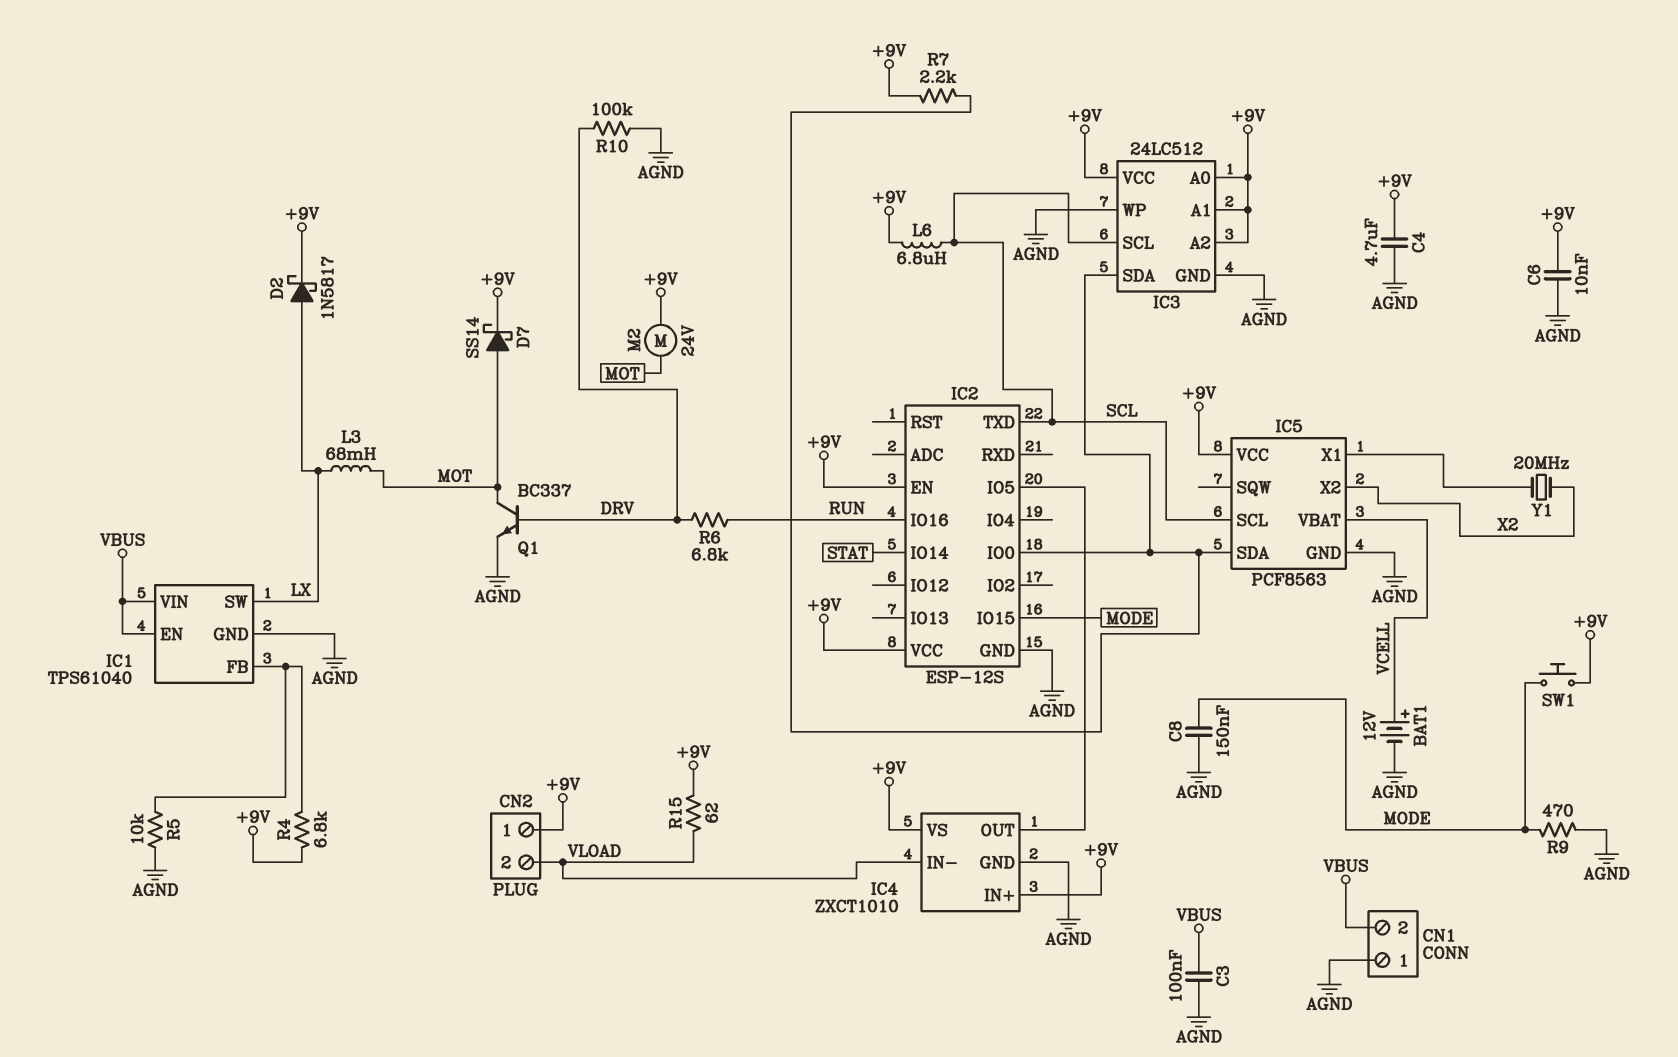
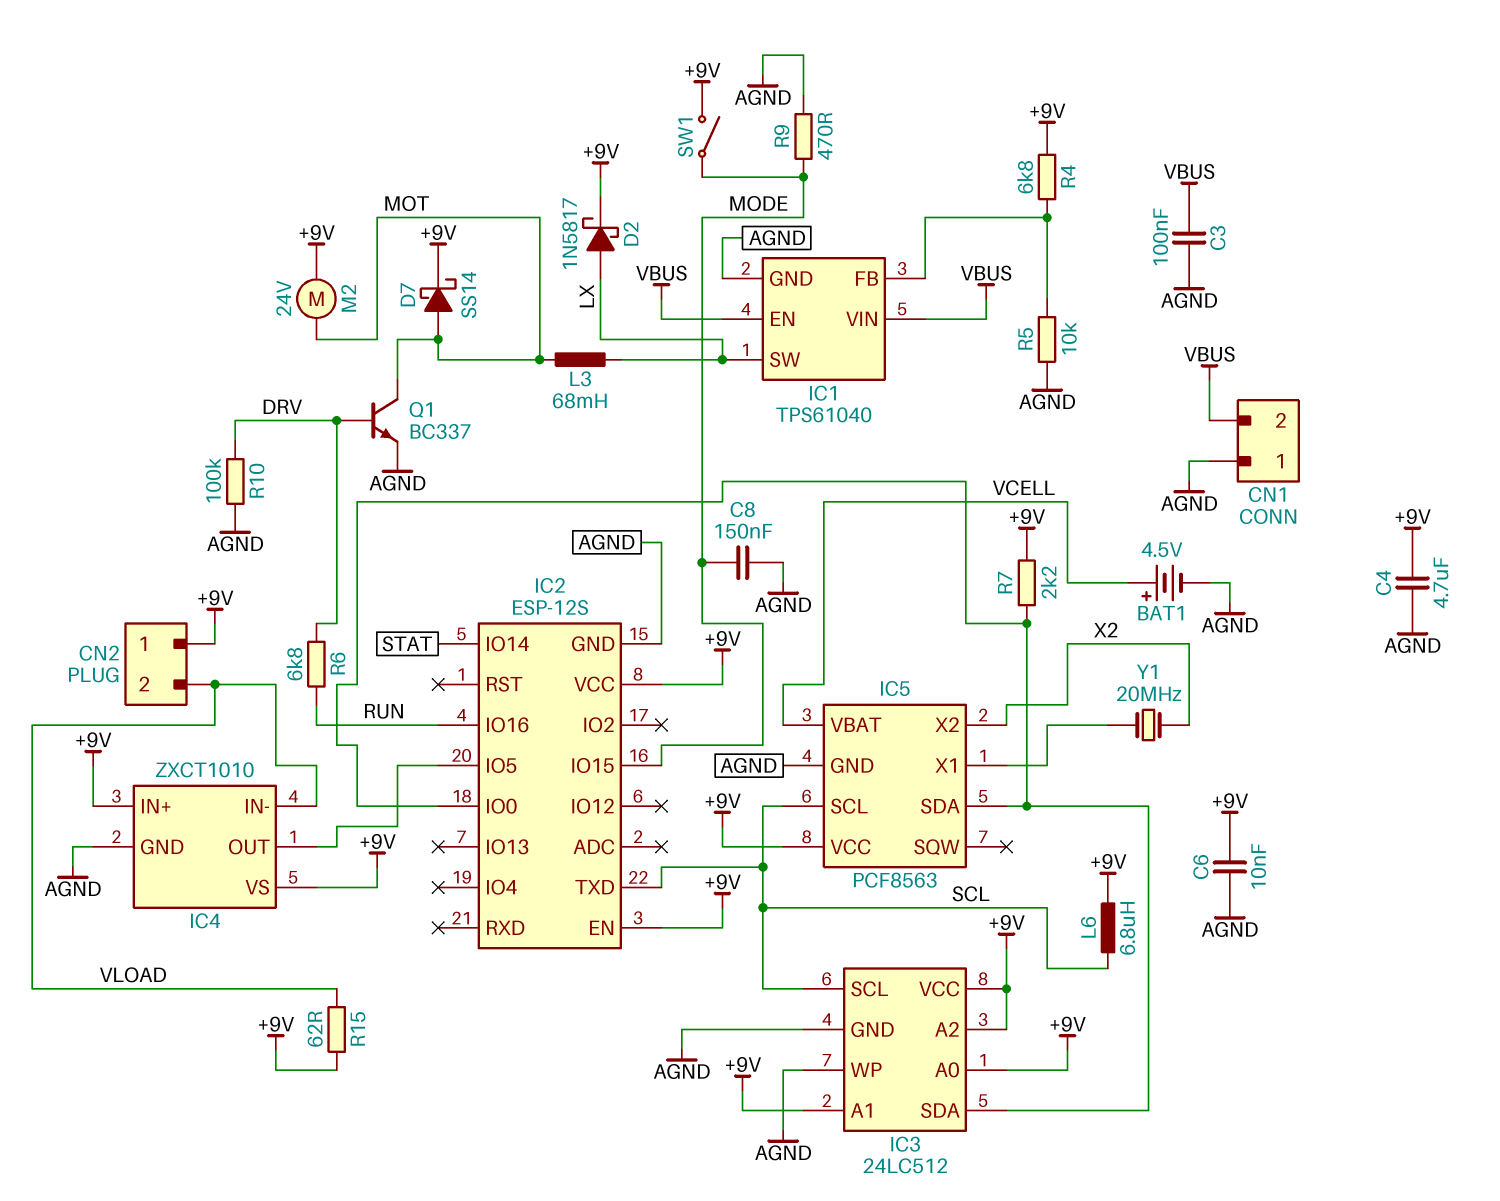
BAT1: 12V (plus VCELL, minus AGND) -> 4.5V (plus VCELL, minus AGND)
SW1: button (+9V, MODE) -> switch (+9V, MODE)

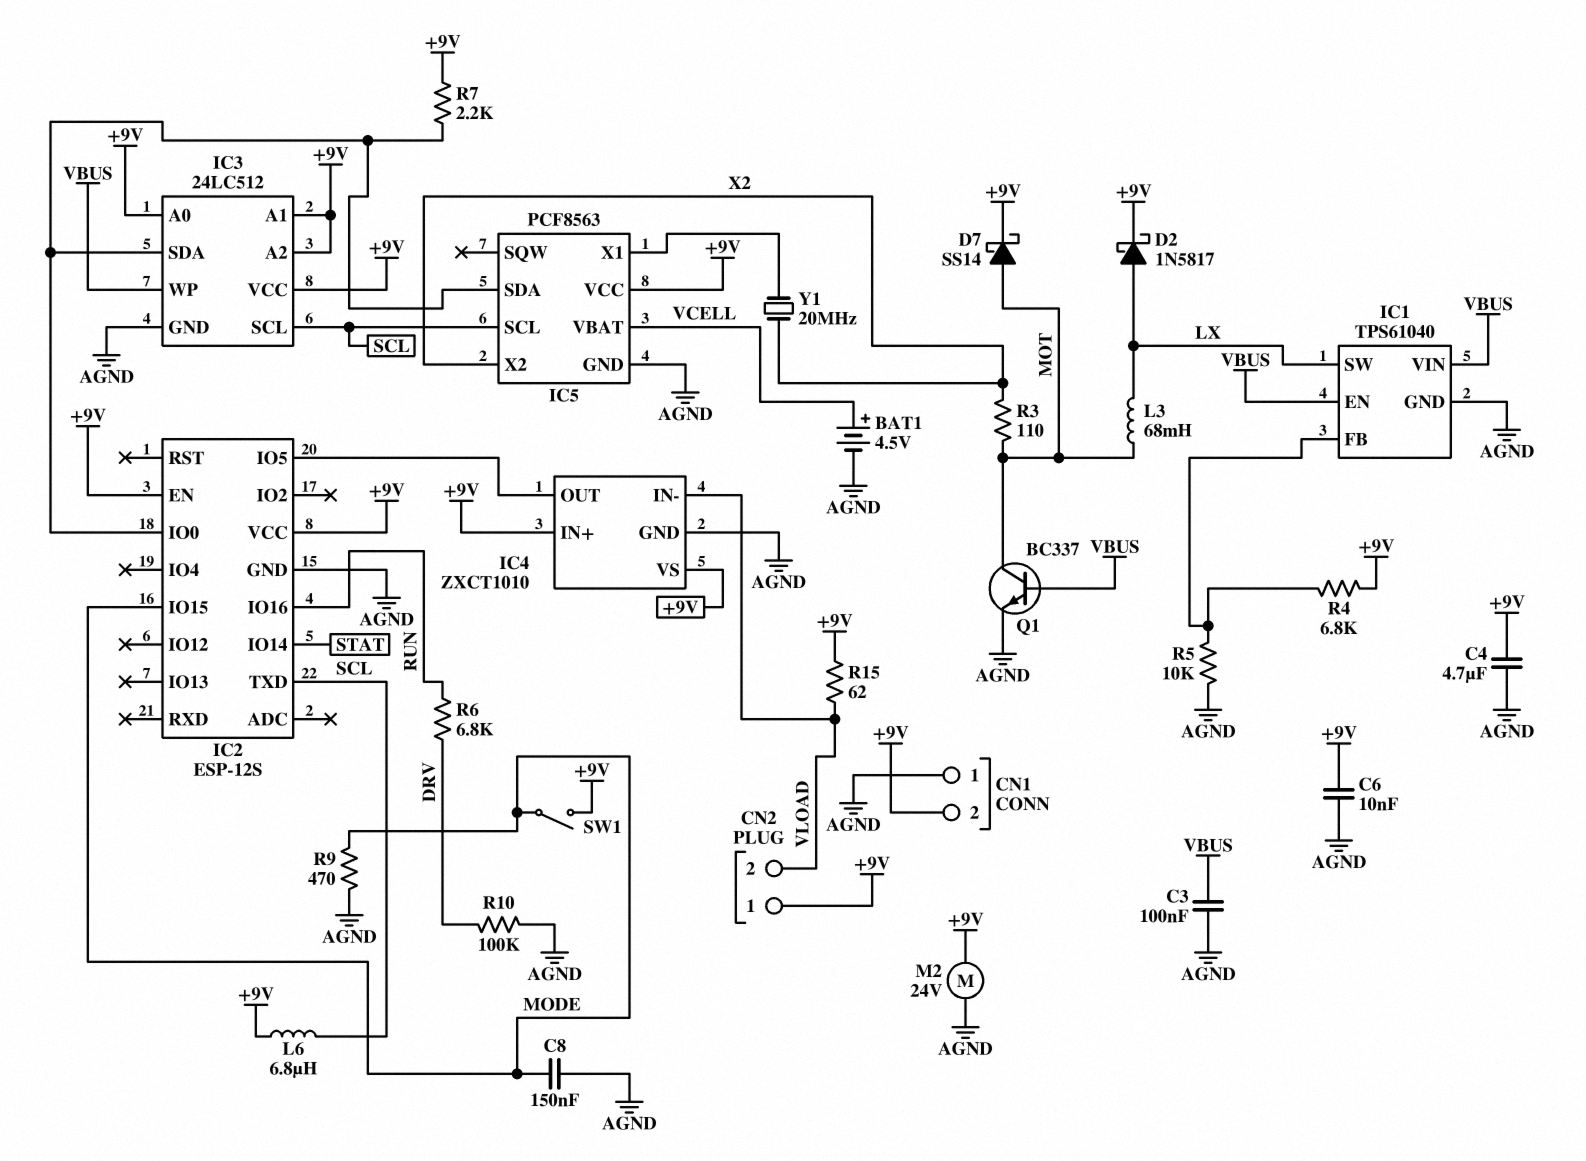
CN1 pin 2: VBUS -> +9V
IC3 pin WP: AGND -> VBUS
M2: motor 24V (+9V, MOT) -> motor 24V (+9V, AGND)
Q1: NPN BC337 (B DRV, C MOT, E AGND) -> NPN BC337 (B VBUS, C MOT, E AGND)
R3: none -> 110 (MOT, X2)

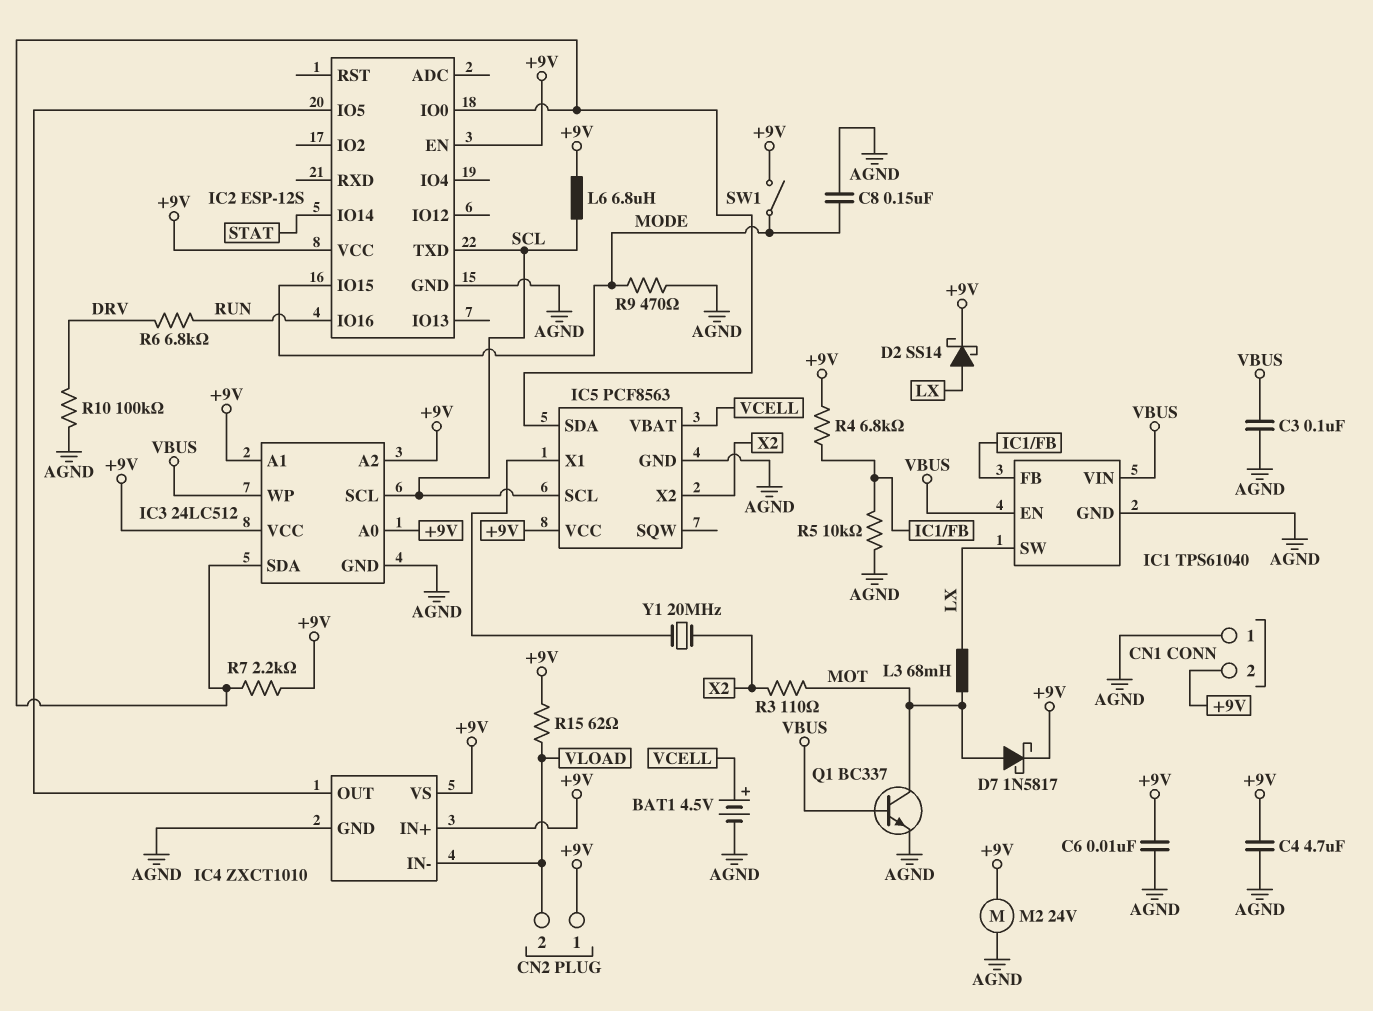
D2: schottky 1N5817 (A LX, K +9V) -> schottky SS14 (A LX, K +9V)
D7: schottky SS14 (A MOT, K +9V) -> schottky 1N5817 (A MOT, K +9V)

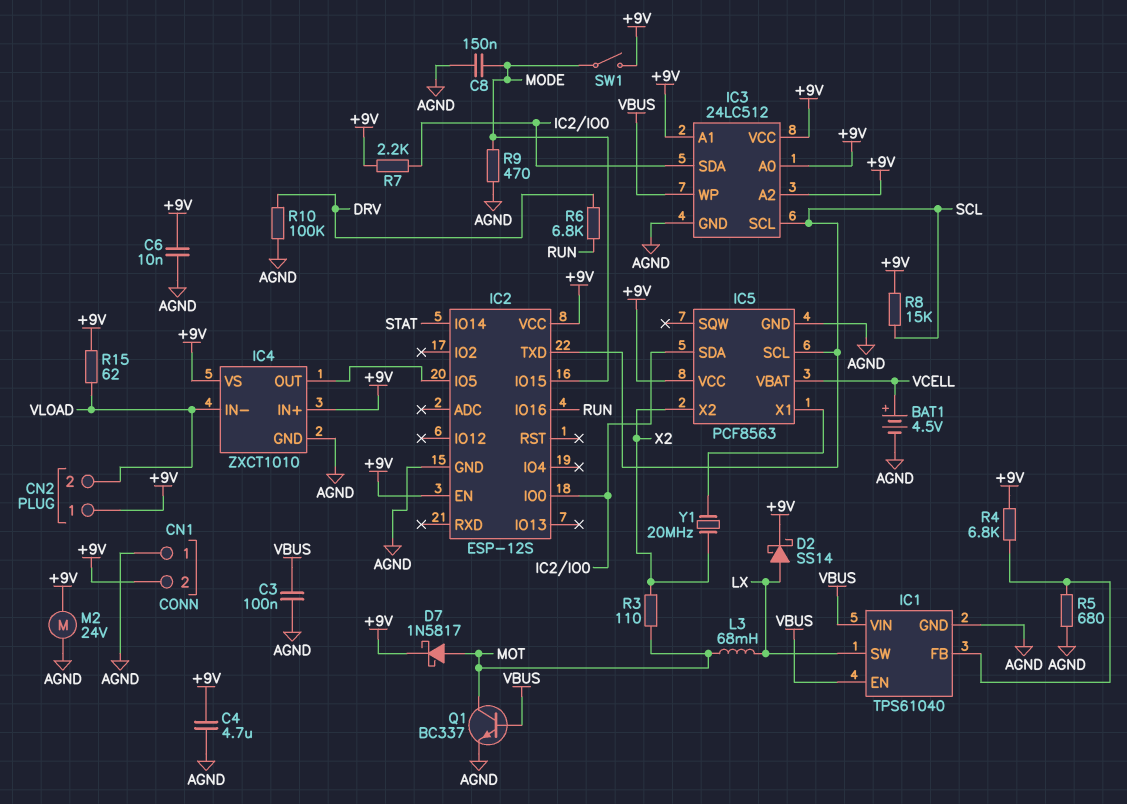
L6: 6.8uH (+9V, SCL) -> none
R5: 10k (AGND, IC1/FB) -> 680 (AGND, IC1/FB)
R8: none -> 15k (+9V, SCL)

